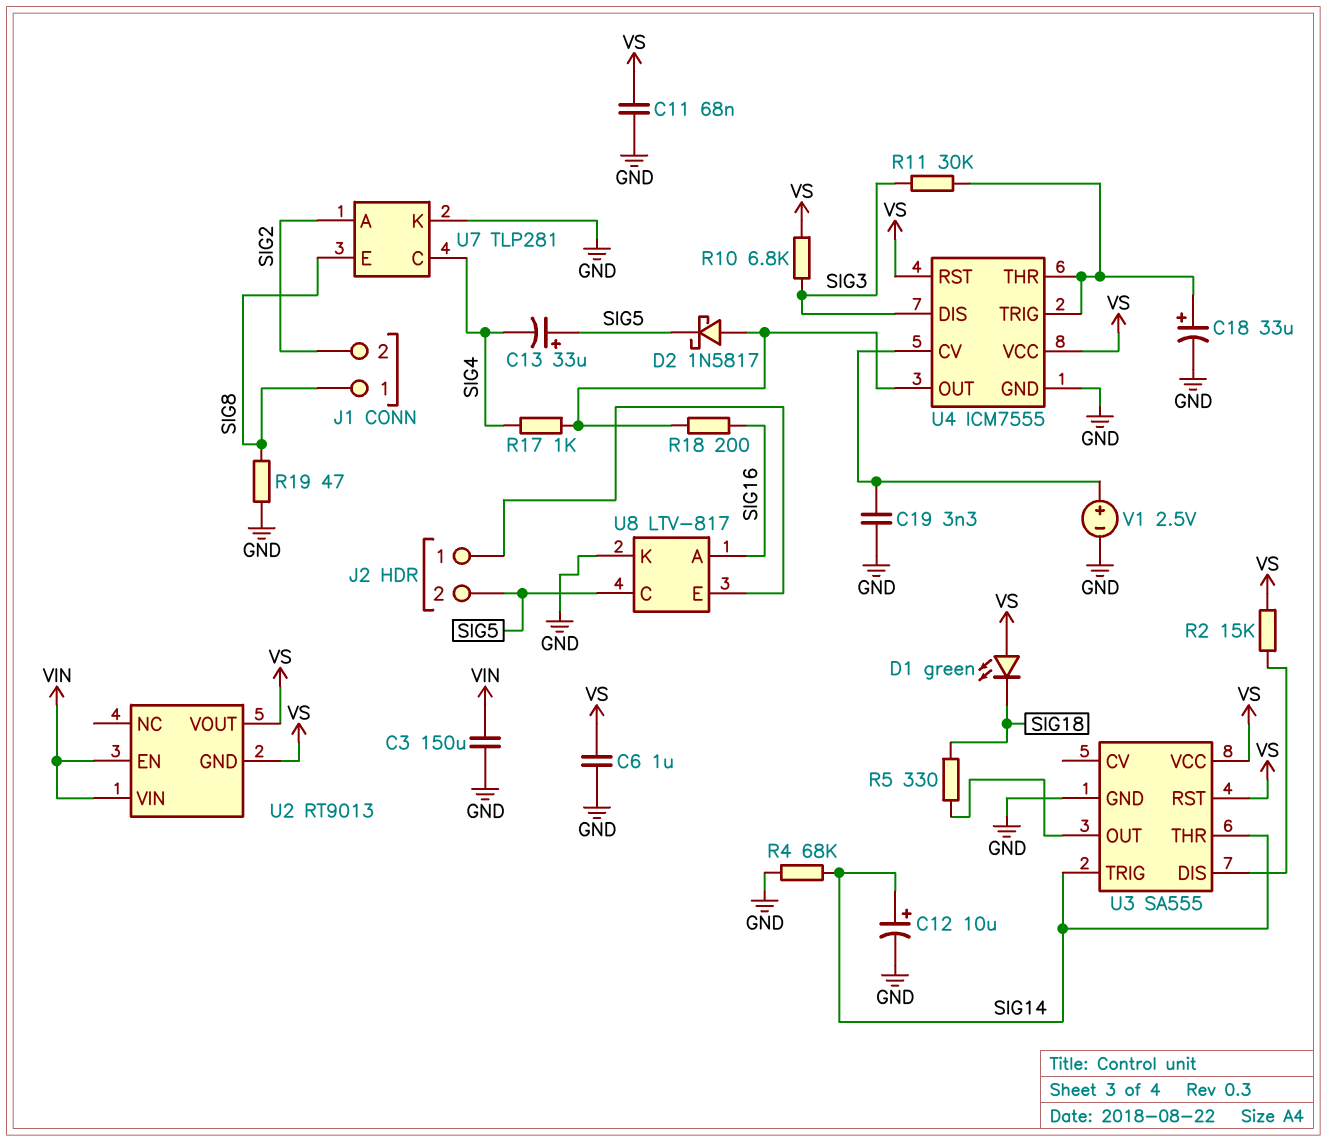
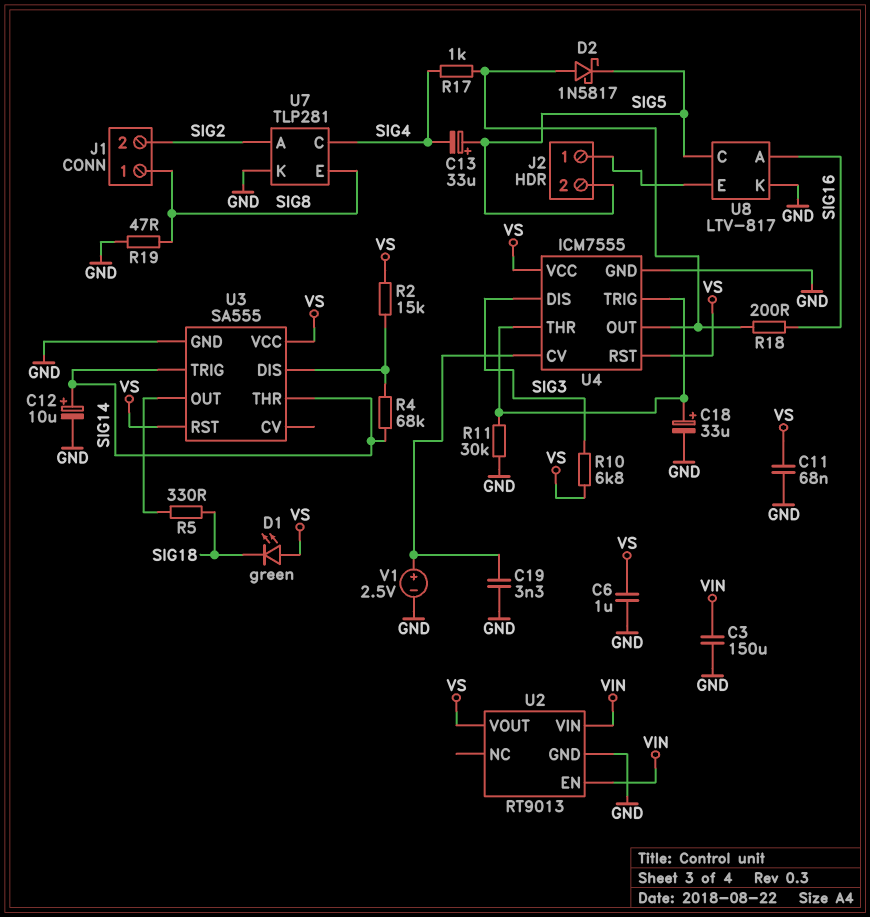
R4: 68k (GND, SIG14) -> 68k (SIG14, U3/DIS)
R11: 30k (SIG3, U4/THR) -> 30k (GND, U4/THR)
U2 pin GND: VS -> GND

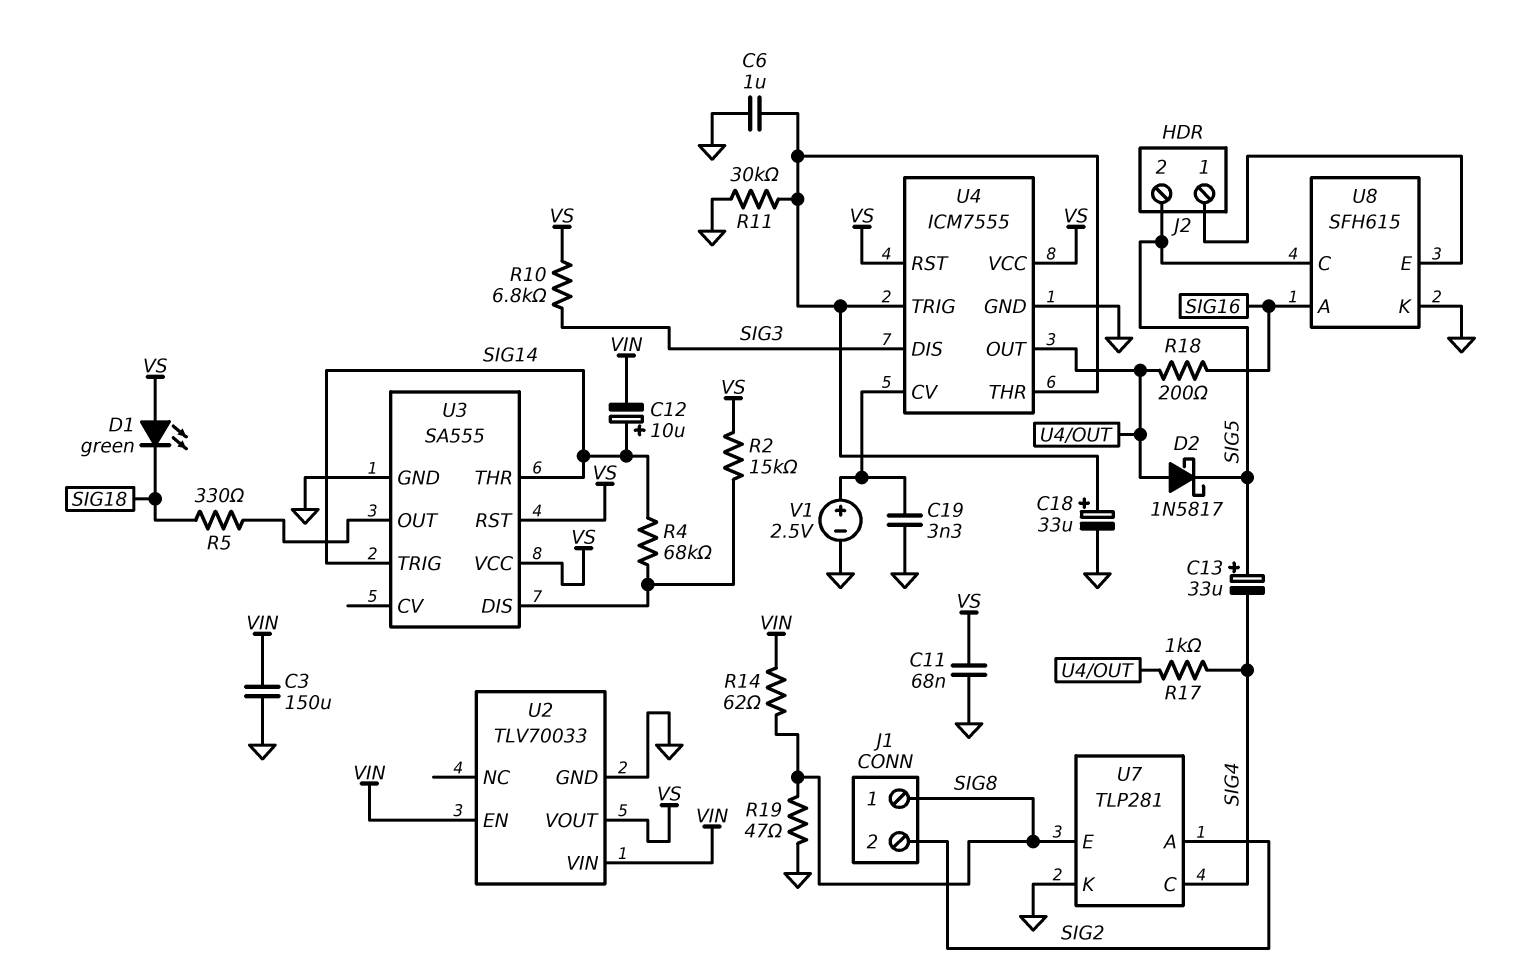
C6: 1uF (GND, VS) -> 1uF (GND, U4/THR)
C12: 10uF (plus SIG14, minus GND) -> 10uF (plus SIG14, minus VIN)
R14: none -> 62 (SIG8, VIN)
U2: RT9013 -> TLV70033
U8: LTV-817 -> SFH615

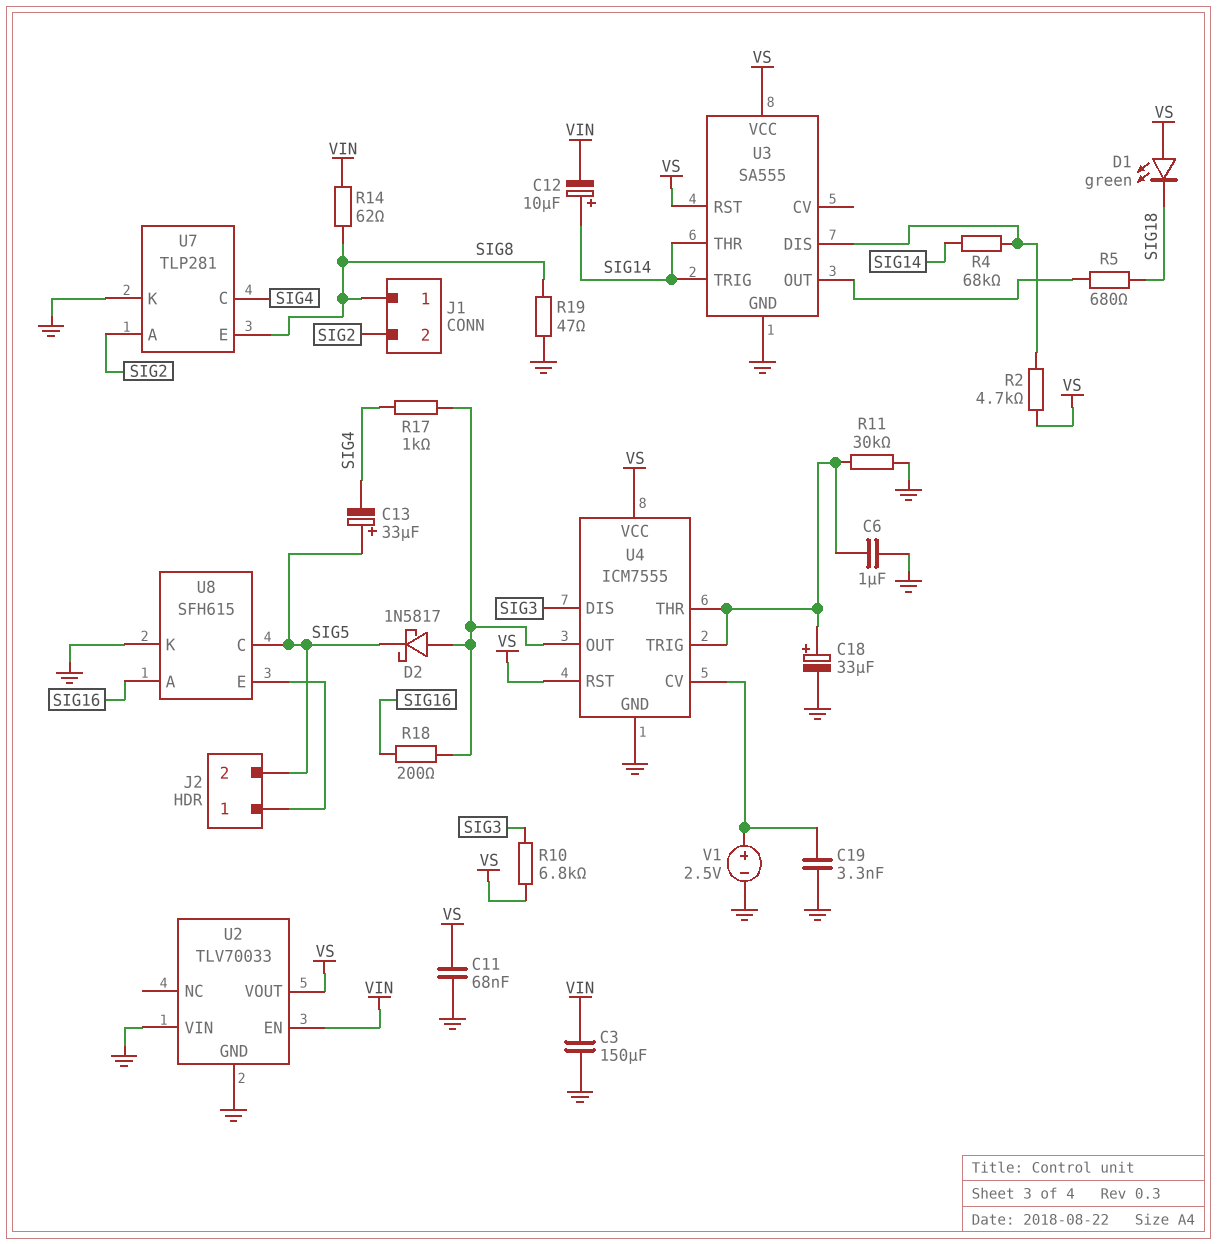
R2: 15k (U3/DIS, VS) -> 4.7k (U3/DIS, VS)
R5: 330 (SIG18, U3/OUT) -> 680 (SIG18, U3/OUT)
U2 pin VIN: VIN -> GND

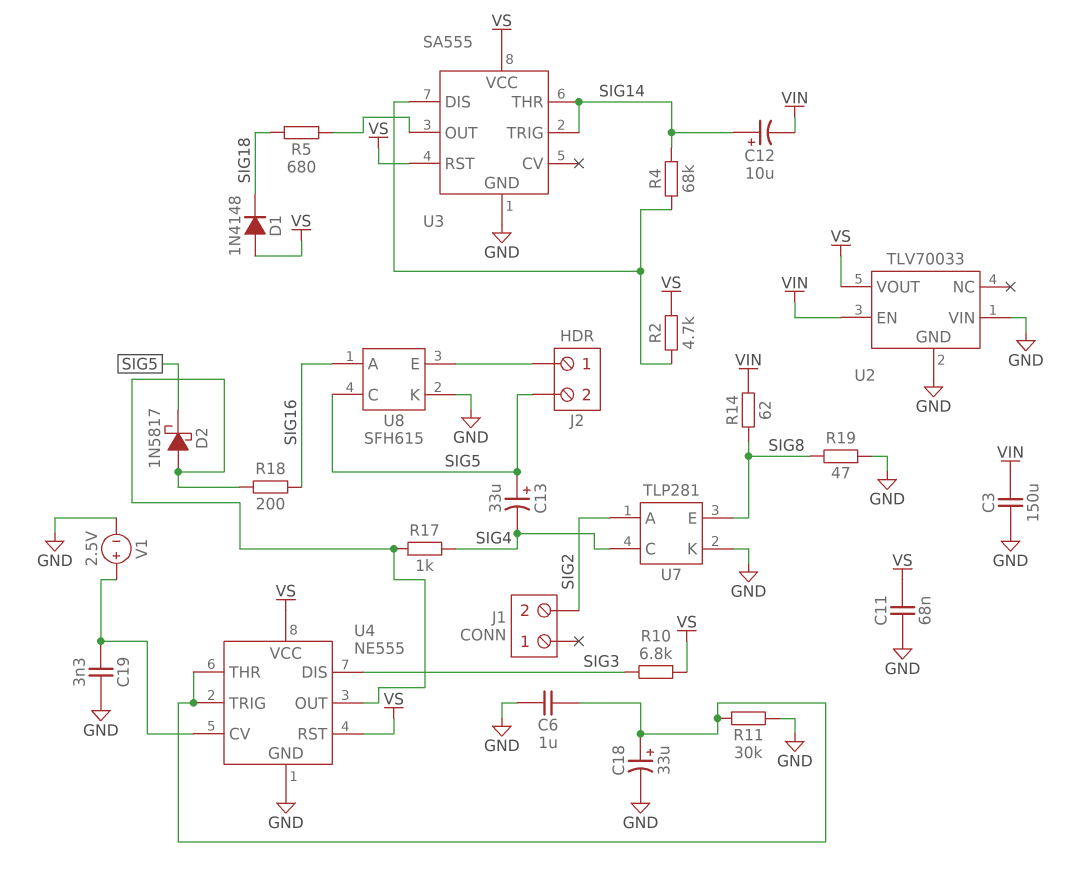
D1: LED green (A VS, K SIG18) -> diode 1N4148 (A VS, K SIG18)
J1 pin 1: SIG8 -> none
U4: ICM7555 -> NE555

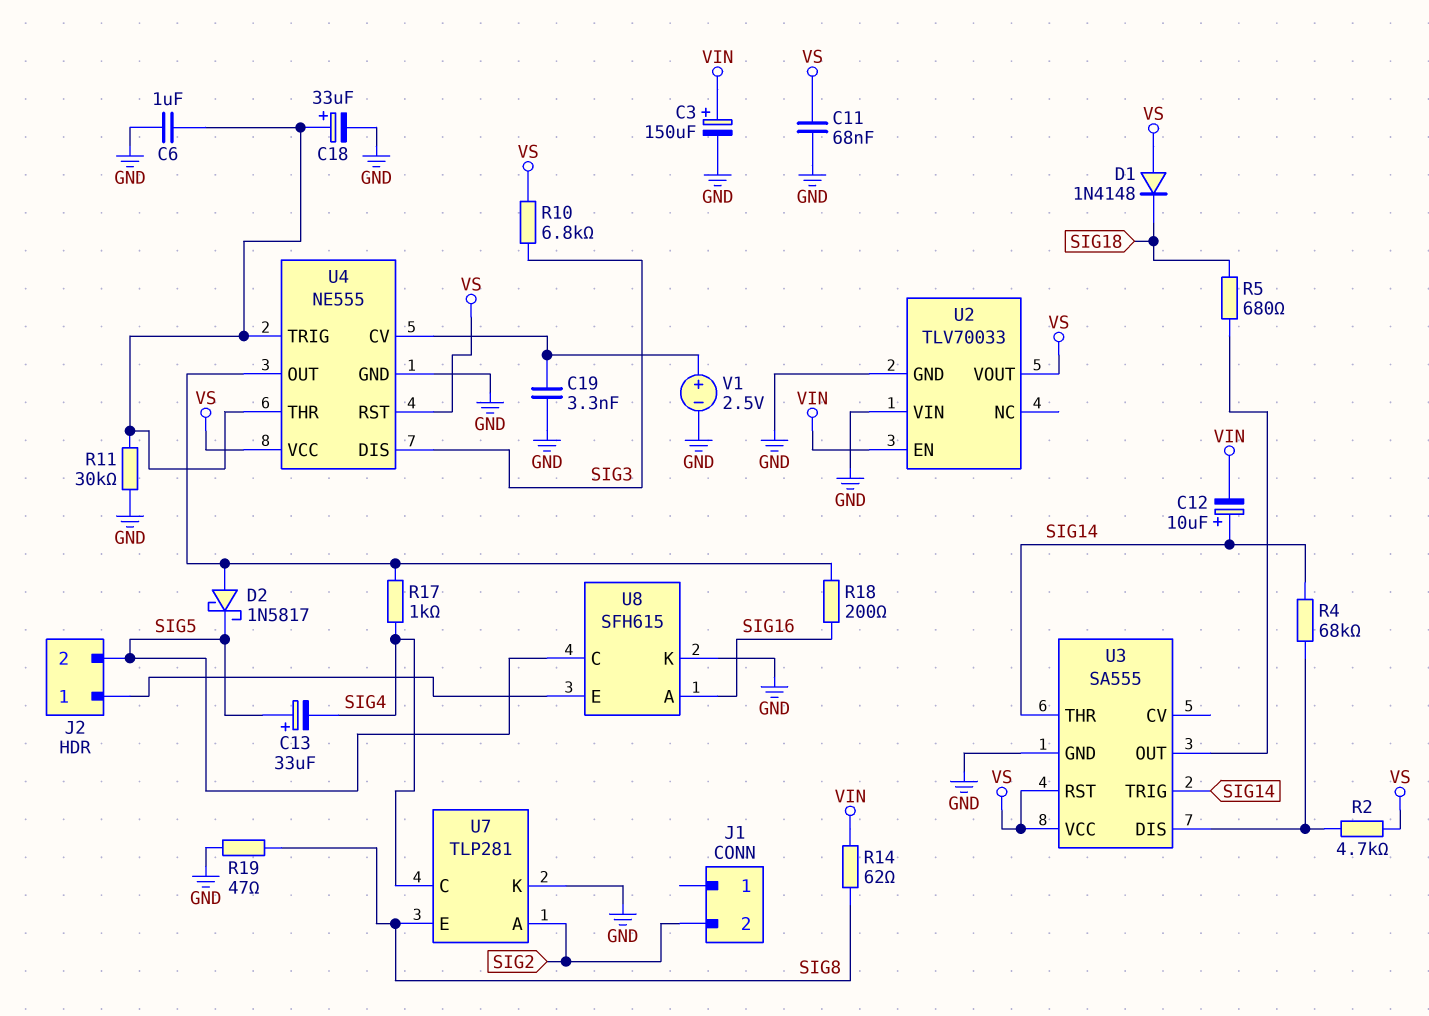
C3: 150uF (GND, VIN) -> 150uF (plus VIN, minus GND)

